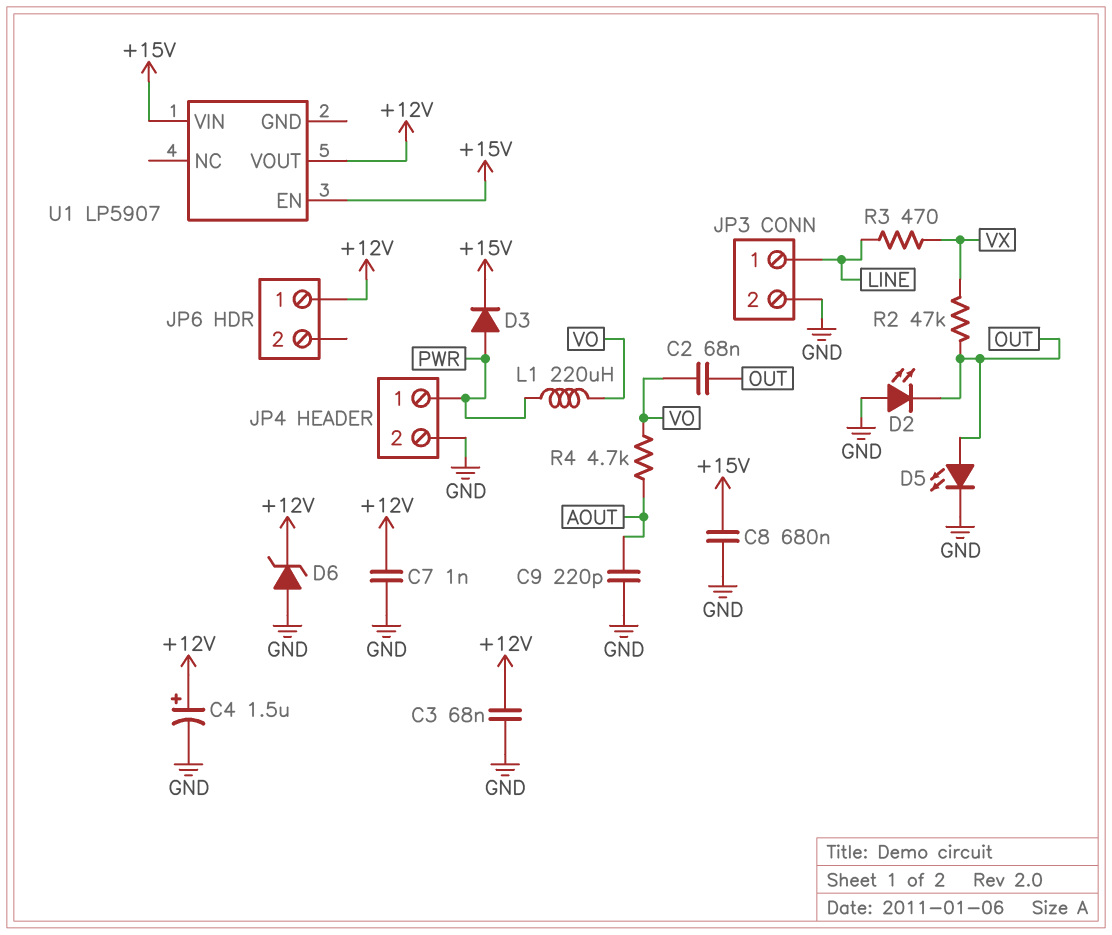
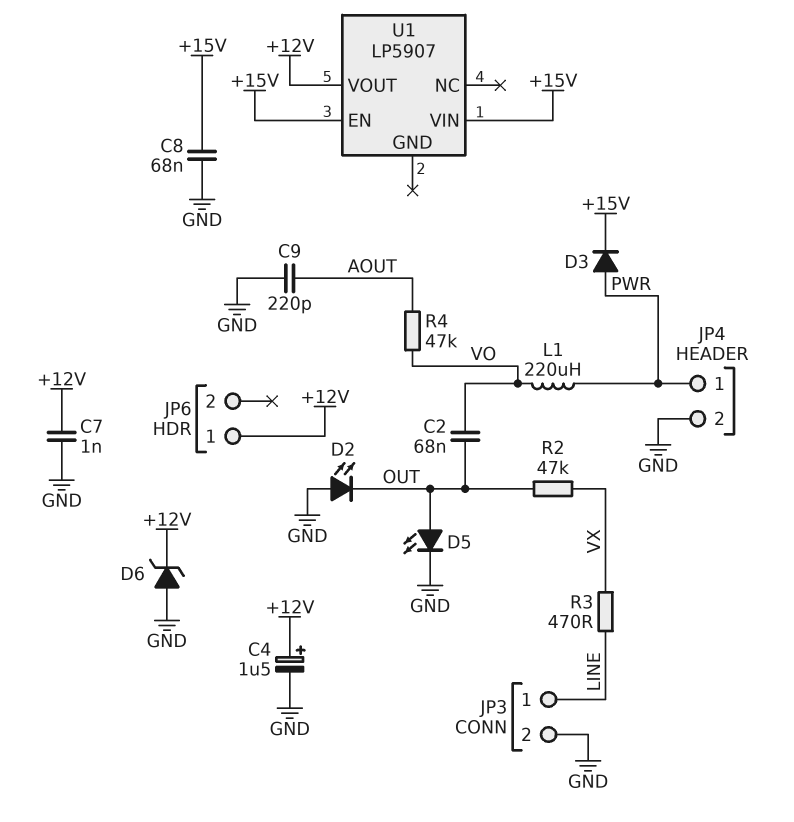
C3: 68nF (+12V, GND) -> none
C8: 680nF (+15V, GND) -> 68nF (+15V, GND)
R4: 4.7k (AOUT, VO) -> 47k (AOUT, VO)

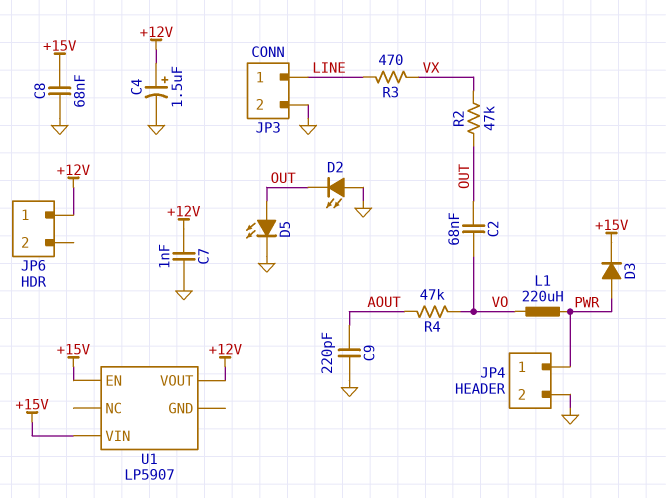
D6: zener (A GND, K +12V) -> none

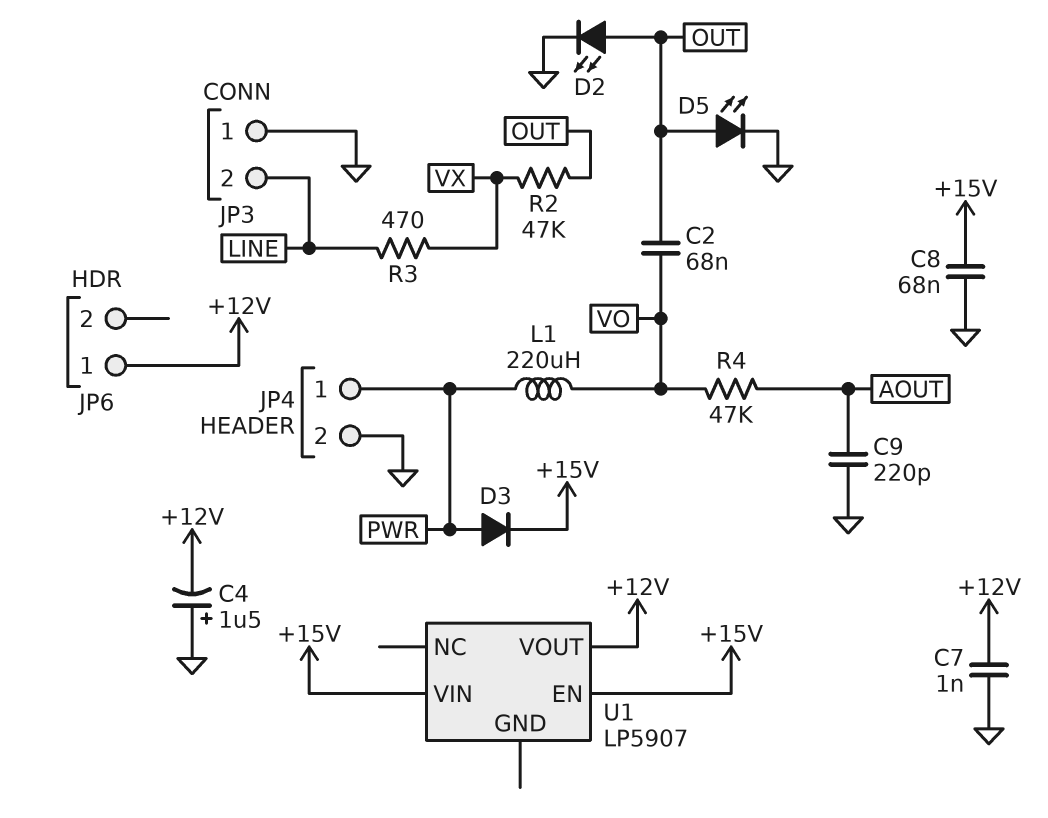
C4: 1.5uF (plus +12V, minus GND) -> 1.5uF (plus GND, minus +12V)
D2: LED (A GND, K OUT) -> LED (A OUT, K GND)
JP3 pin 1: LINE -> GND
JP3 pin 2: GND -> LINE

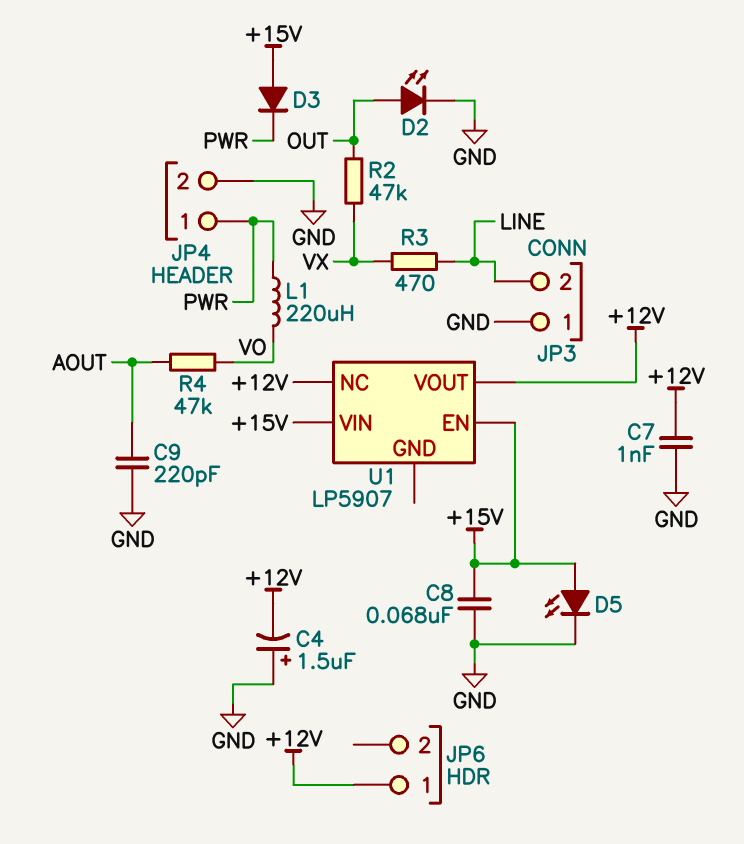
C2: 68nF (OUT, VO) -> none
D3: diode (A PWR, K +15V) -> diode (A +15V, K PWR)
D5: LED (A OUT, K GND) -> LED (A +15V, K GND)
U1 pin NC: none -> +12V

